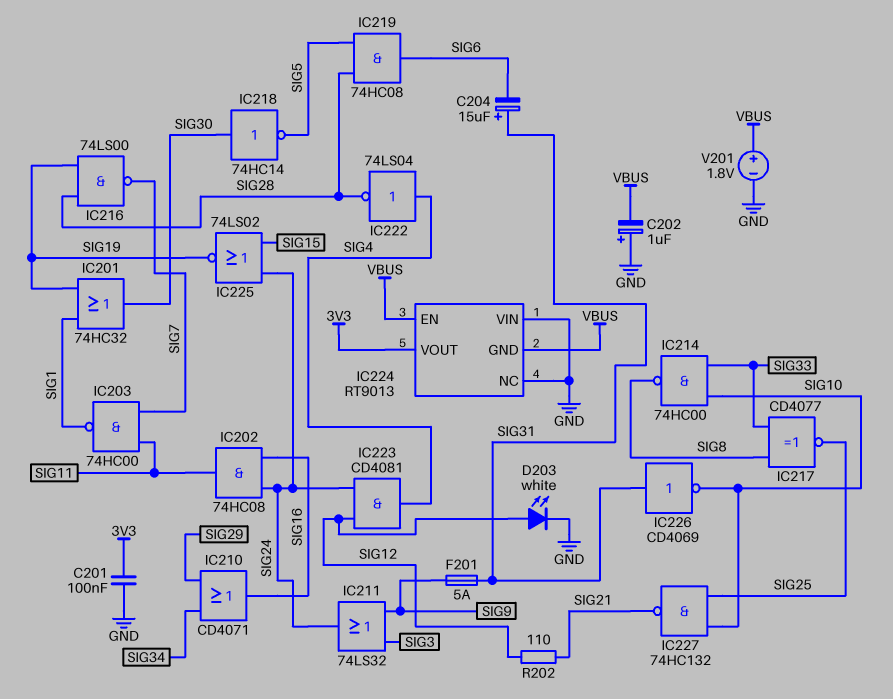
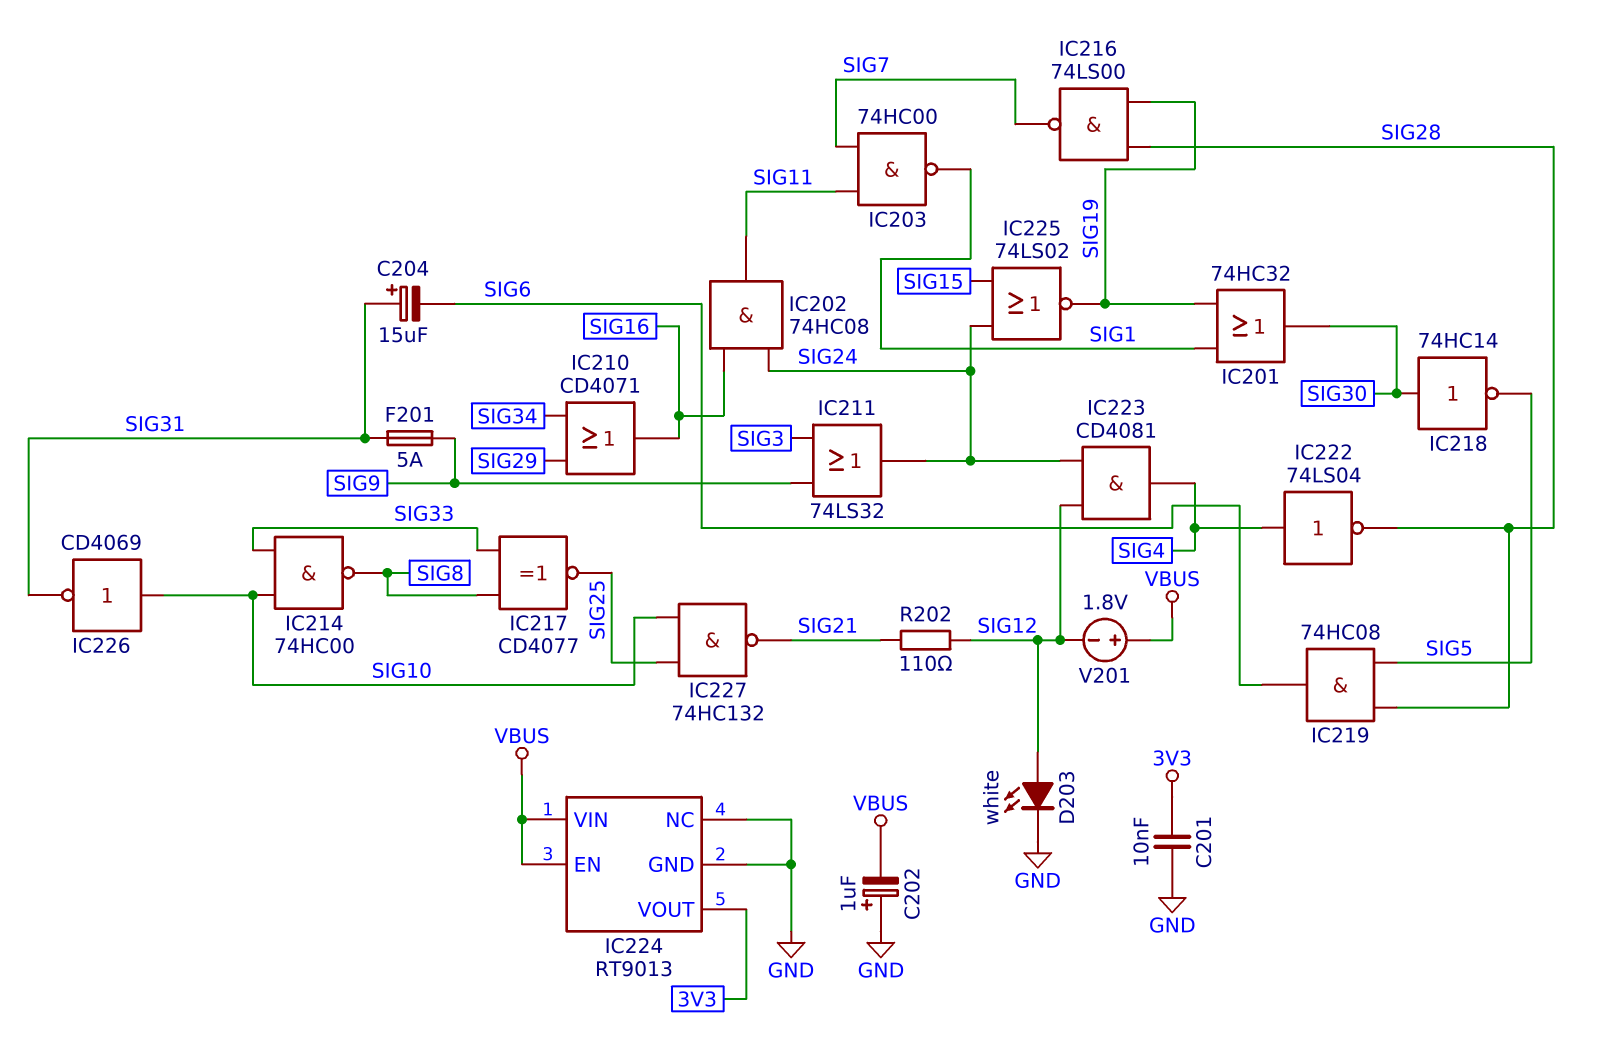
C201: 100nF (3V3, GND) -> 10nF (3V3, GND)
IC224 pin GND: VBUS -> GND
IC224 pin VIN: GND -> VBUS
IC226: NOT CD4069 (in SIG31, out SIG10) -> NOT CD4069 (in SIG10, out SIG31)
V201: 1.8V (plus VBUS, minus GND) -> 1.8V (plus VBUS, minus SIG12)

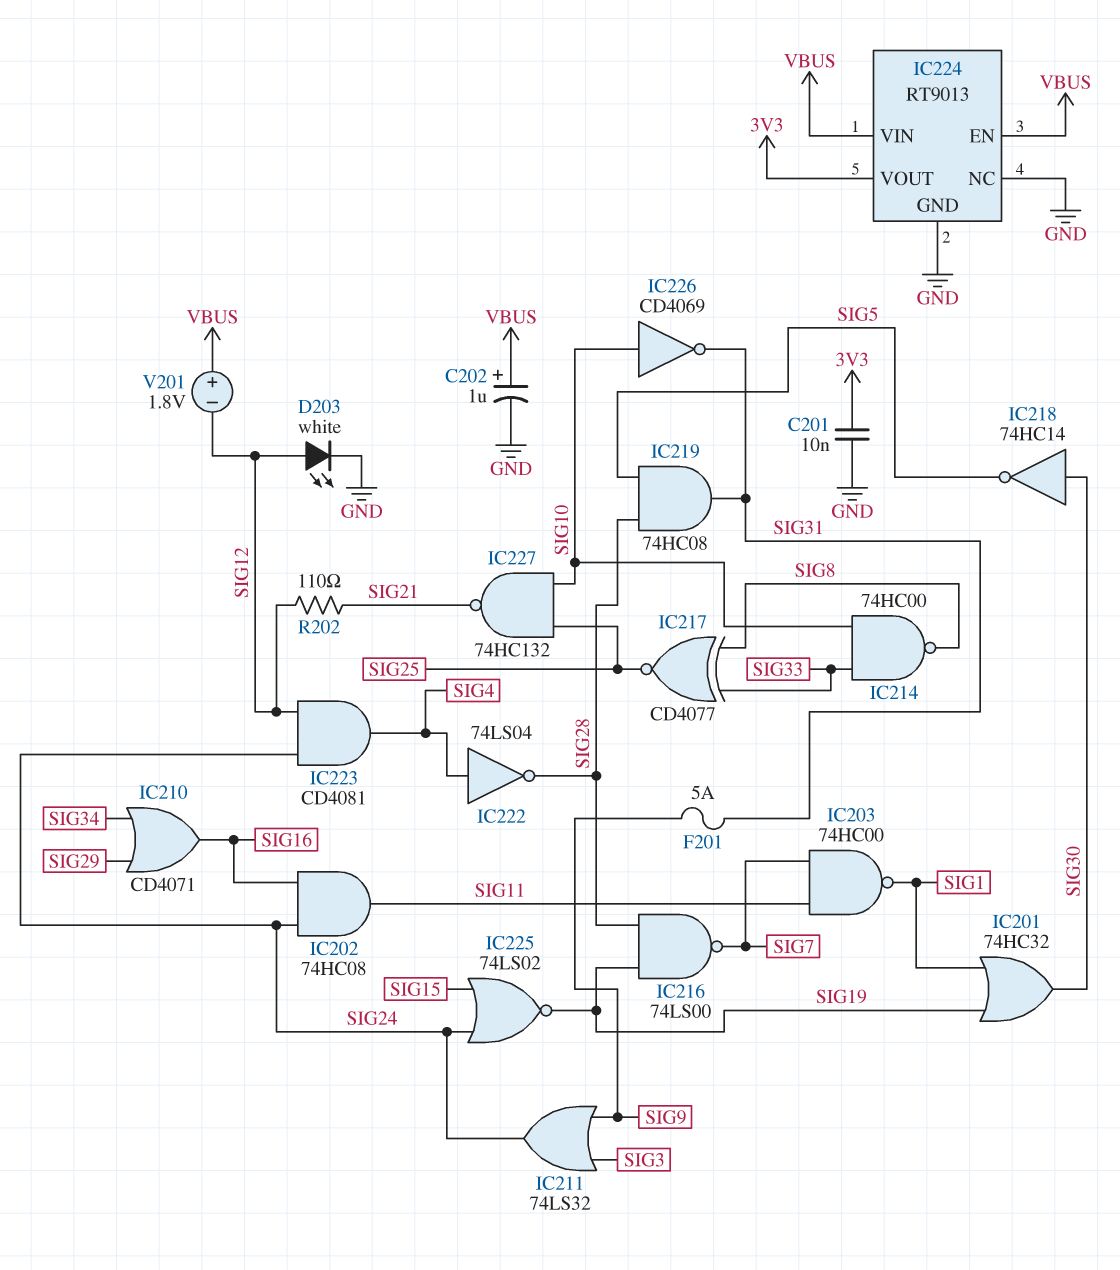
C202: 1uF (plus GND, minus VBUS) -> 1uF (plus VBUS, minus GND)
C204: 15uF (plus SIG31, minus SIG6) -> none
IC219: AND 74HC08 (in SIG5, in SIG28, out SIG6) -> AND 74HC08 (in SIG5, in SIG28, out SIG31)

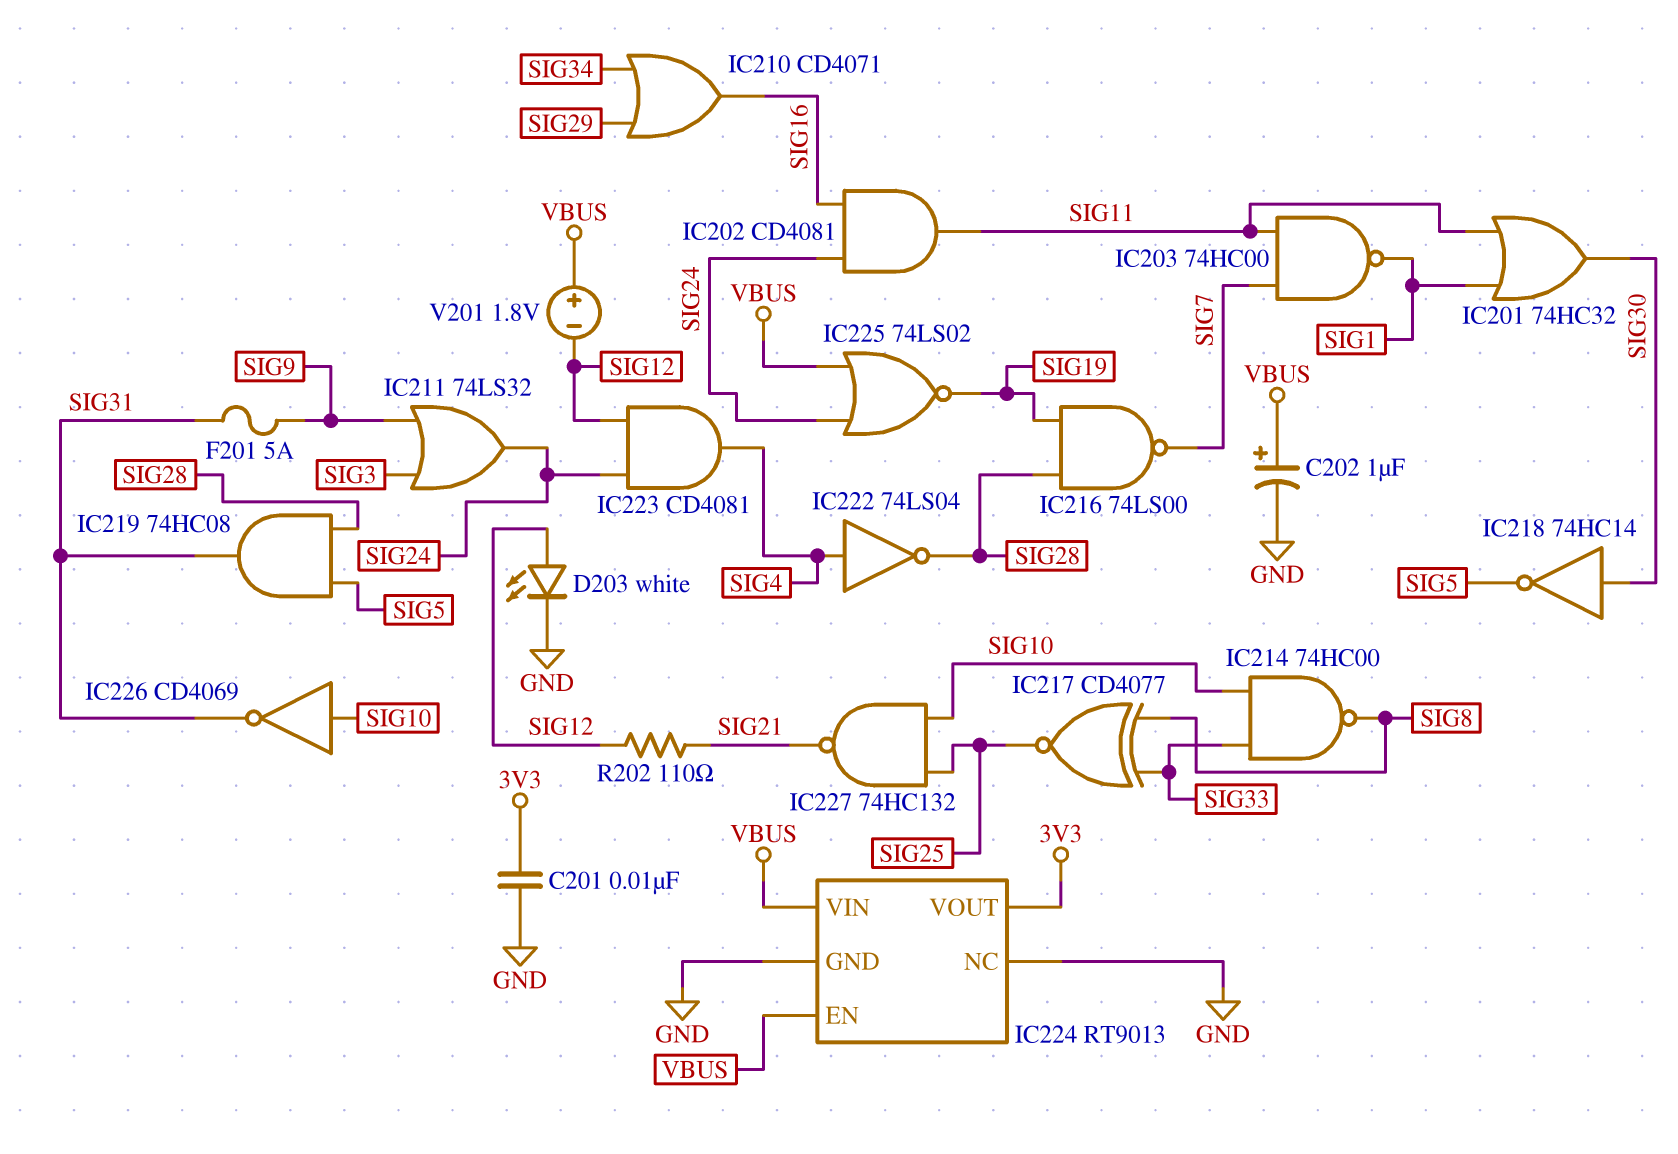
IC201: OR 74HC32 (in SIG1, in SIG19, out SIG30) -> OR 74HC32 (in SIG1, in SIG11, out SIG30)
IC202: AND 74HC08 (in SIG16, in SIG24, out SIG11) -> AND CD4081 (in SIG16, in SIG24, out SIG11)
IC225: NOR 74LS02 (in SIG15, in SIG24, out SIG19) -> NOR 74LS02 (in SIG24, in VBUS, out SIG19)

